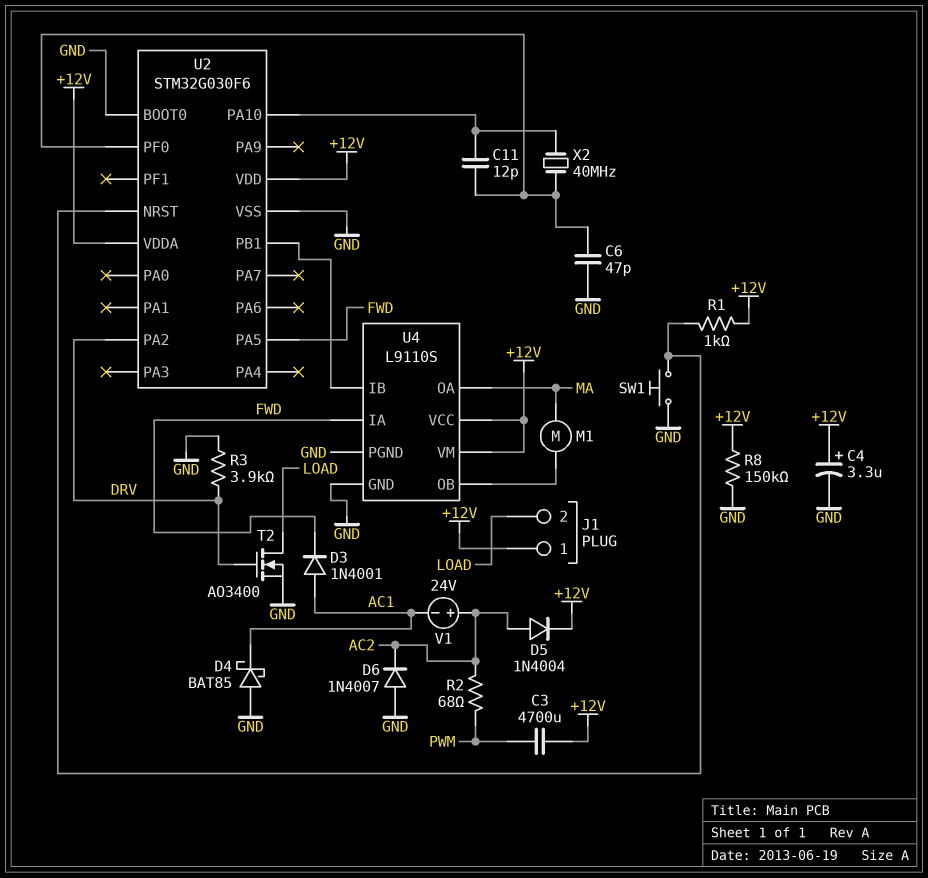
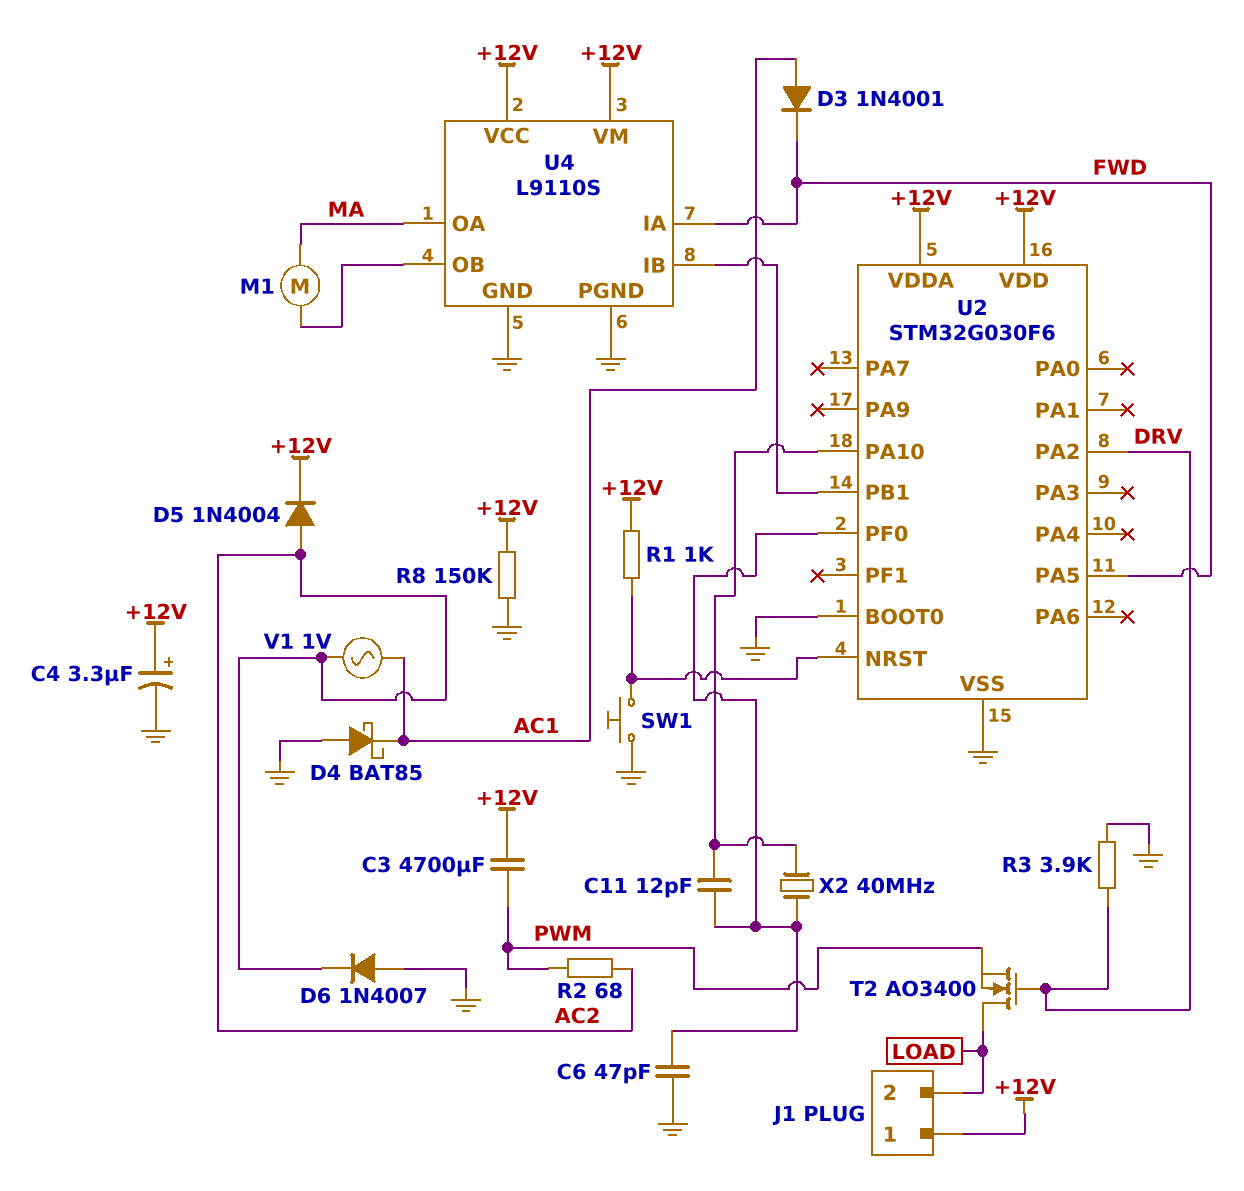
T2: NMOS AO3400 (G DRV, D LOAD, S GND) -> NMOS AO3400 (G DRV, D LOAD, S PWM)
V1: 24V (plus AC2, minus AC1) -> AC 1V (AC1, AC2)

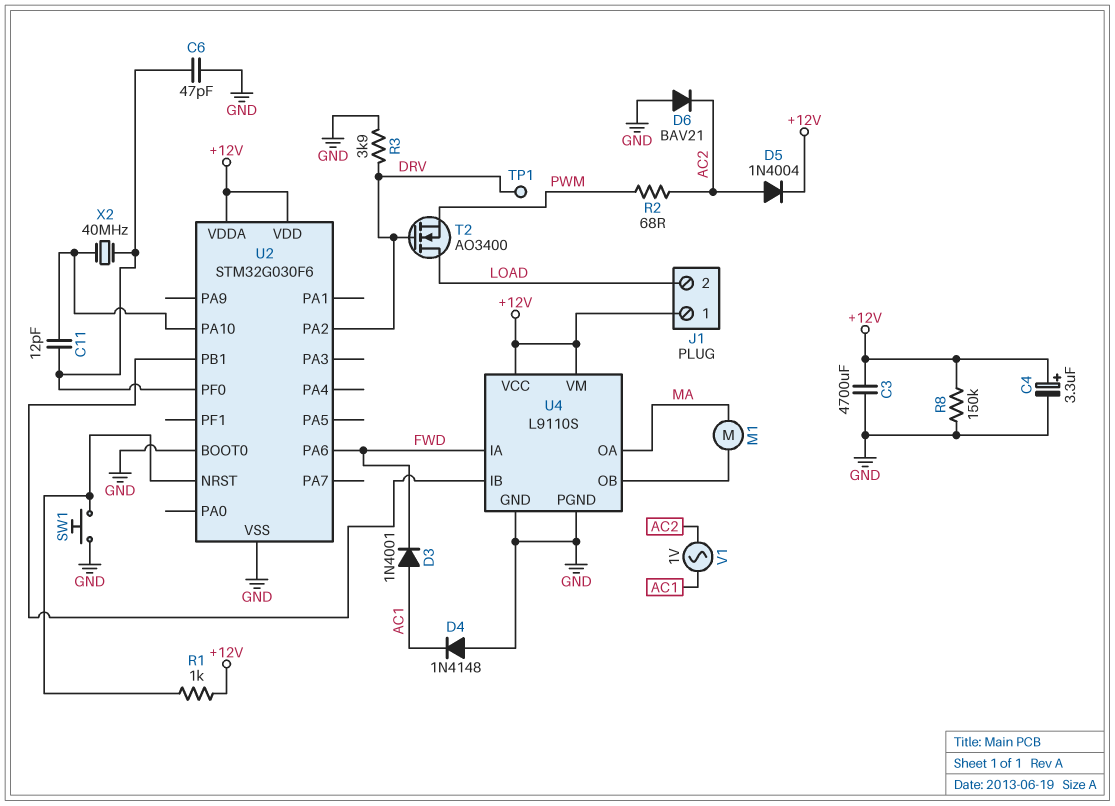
C3: 4700uF (+12V, PWM) -> 4700uF (+12V, GND)
D4: schottky BAT85 (A GND, K AC1) -> diode 1N4148 (A GND, K AC1)
D6: diode 1N4007 (A GND, K AC2) -> diode BAV21 (A GND, K AC2)
TP1: none -> test point (DRV)
U2 pin PA5: FWD -> none
U2 pin PA6: none -> FWD

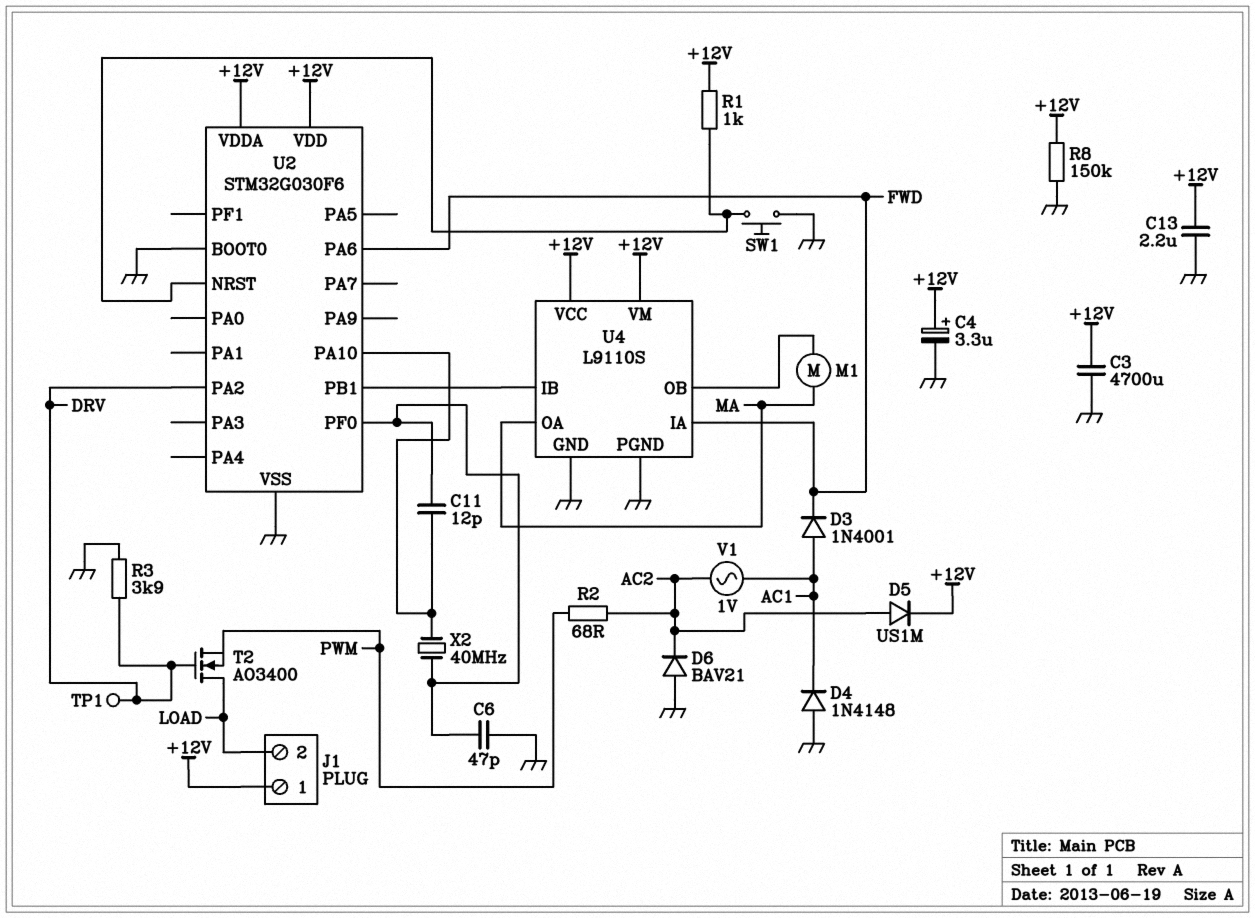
C13: none -> 2.2uF (+12V, GND)
D5: diode 1N4004 (A AC2, K +12V) -> diode US1M (A AC2, K +12V)

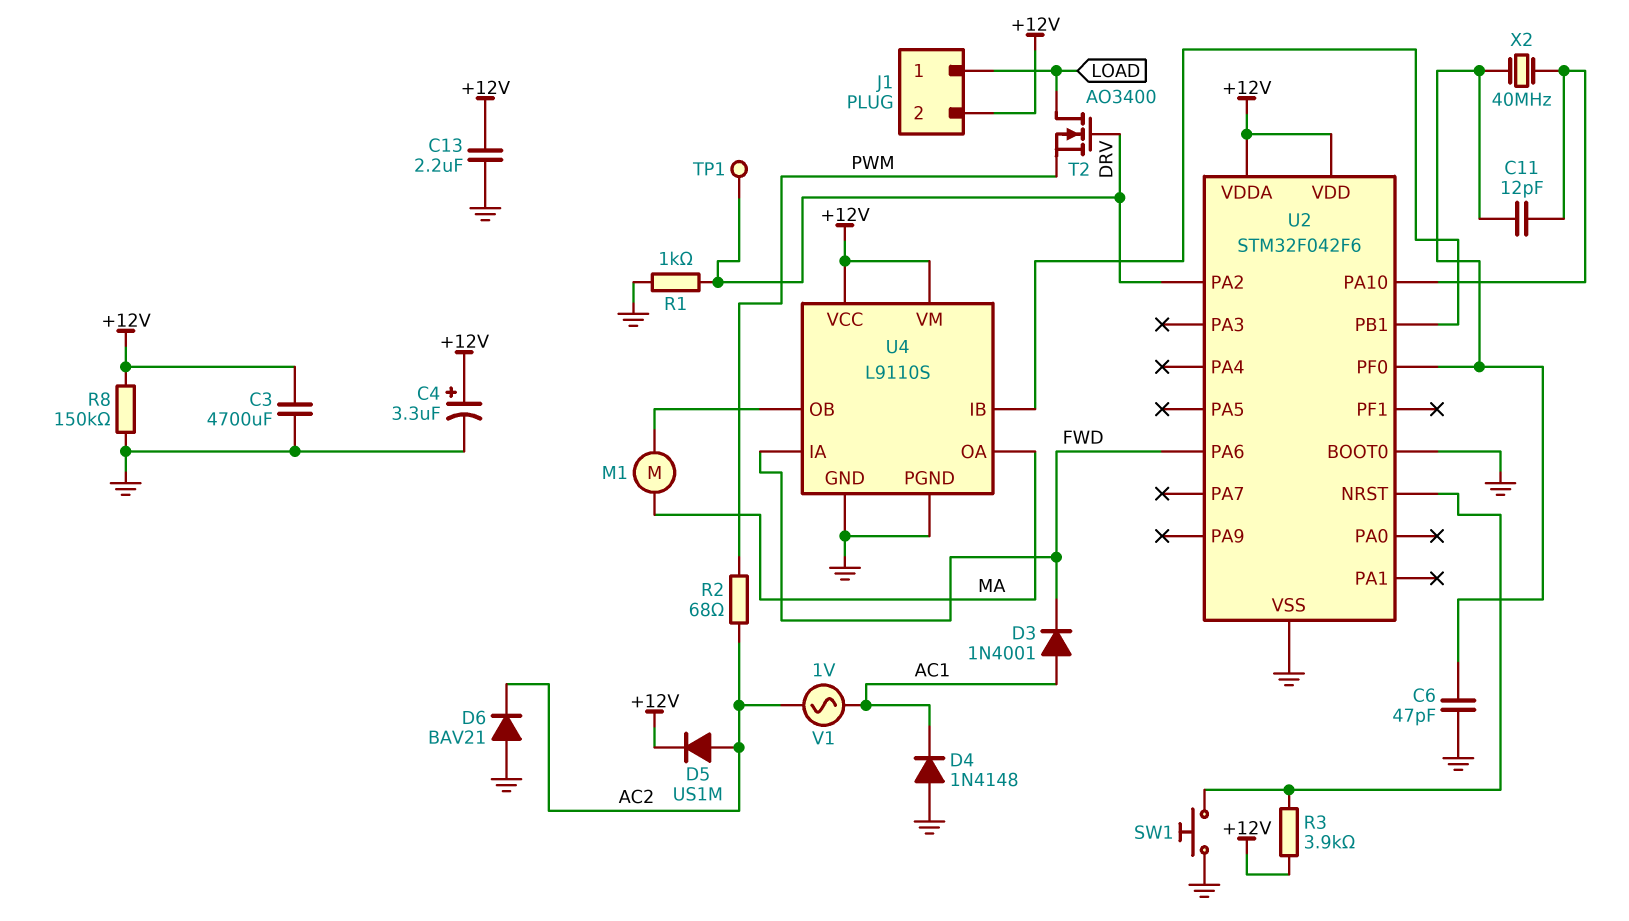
J1 pin 1: +12V -> LOAD
J1 pin 2: LOAD -> +12V
R1: 1k (+12V, U2/NRST) -> 1k (DRV, GND)
R3: 3.9k (DRV, GND) -> 3.9k (+12V, U2/NRST)
U2: STM32G030F6 -> STM32F042F6

